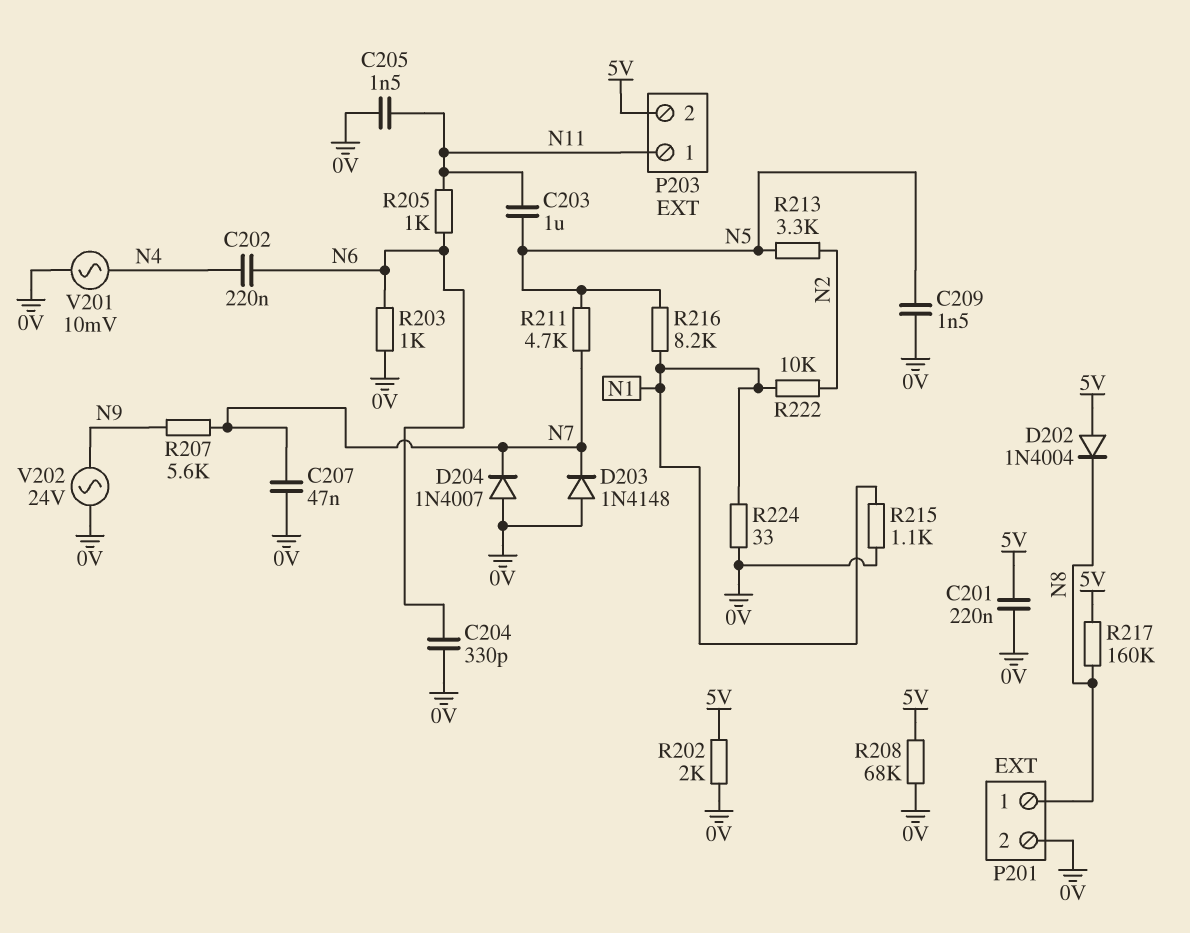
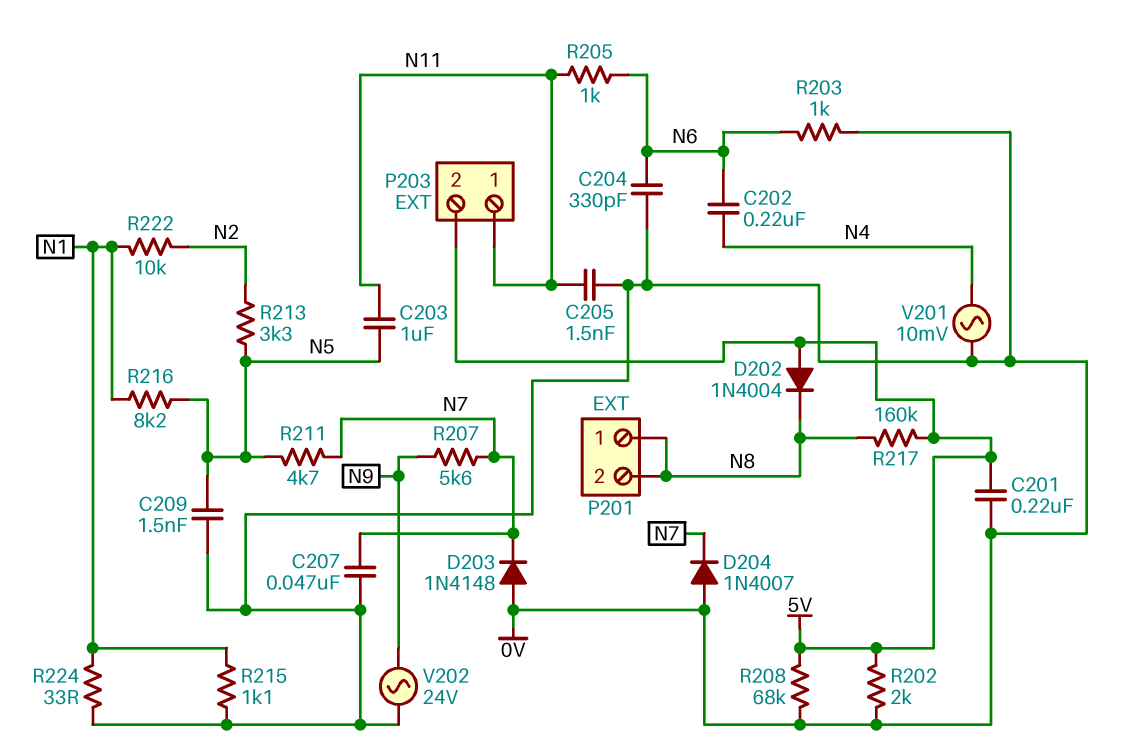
P201 pin 2: 0V -> N8

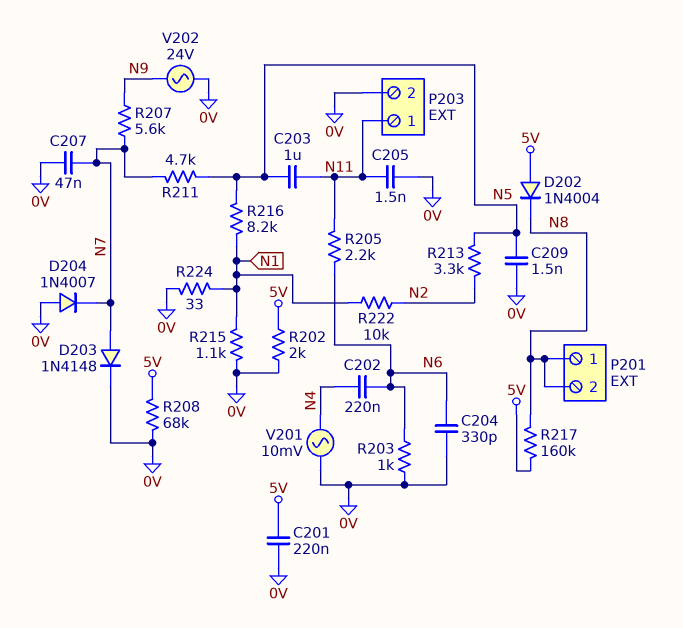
D203: diode 1N4148 (A 0V, K N7) -> diode 1N4148 (A N7, K 0V)
P203 pin 2: 5V -> 0V
R205: 1k (N6, N11) -> 2.2k (N6, N11)

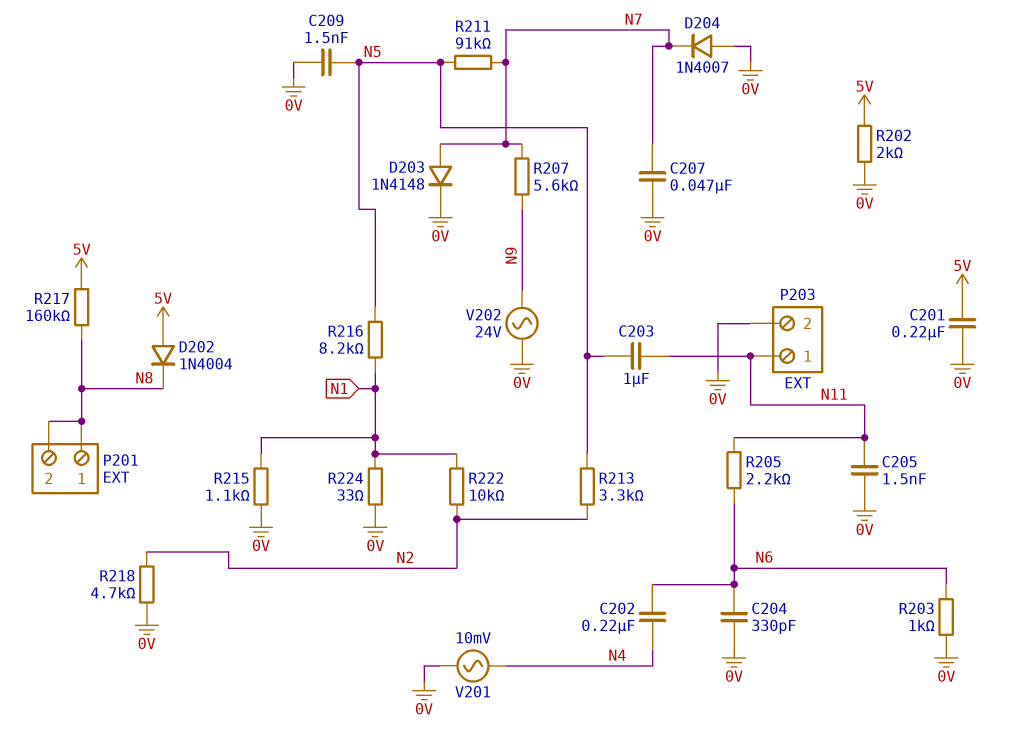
R208: 68k (0V, 5V) -> none
R211: 4.7k (N5, N7) -> 91k (N5, N7)
R218: none -> 4.7k (0V, N2)

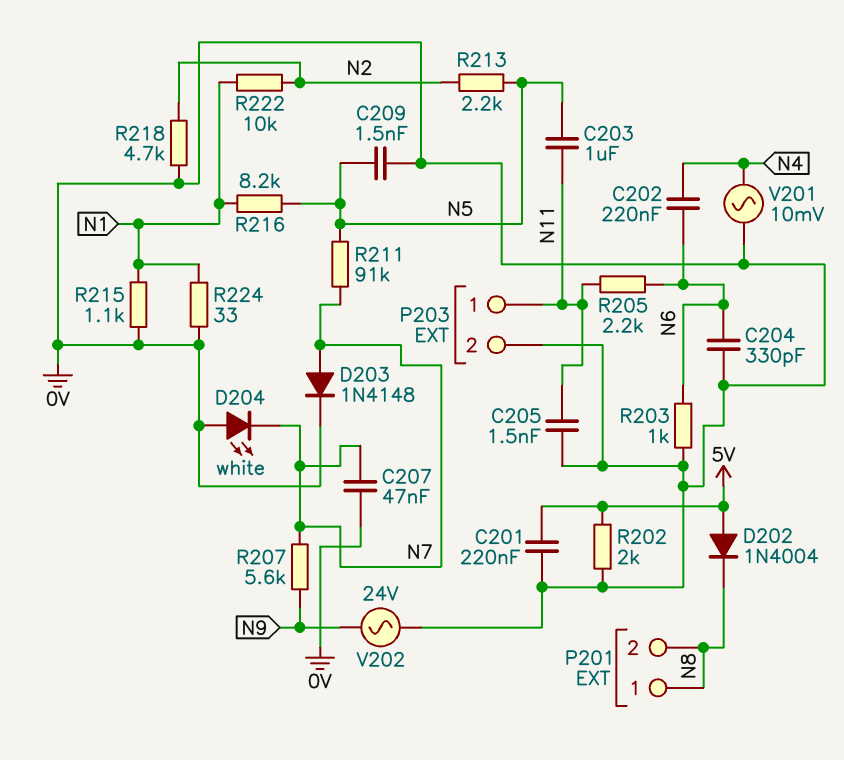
D204: diode 1N4007 (A 0V, K N7) -> LED white (A 0V, K N7)
R213: 3.3k (N2, N5) -> 2.2k (N2, N5)
R217: 160k (5V, N8) -> none

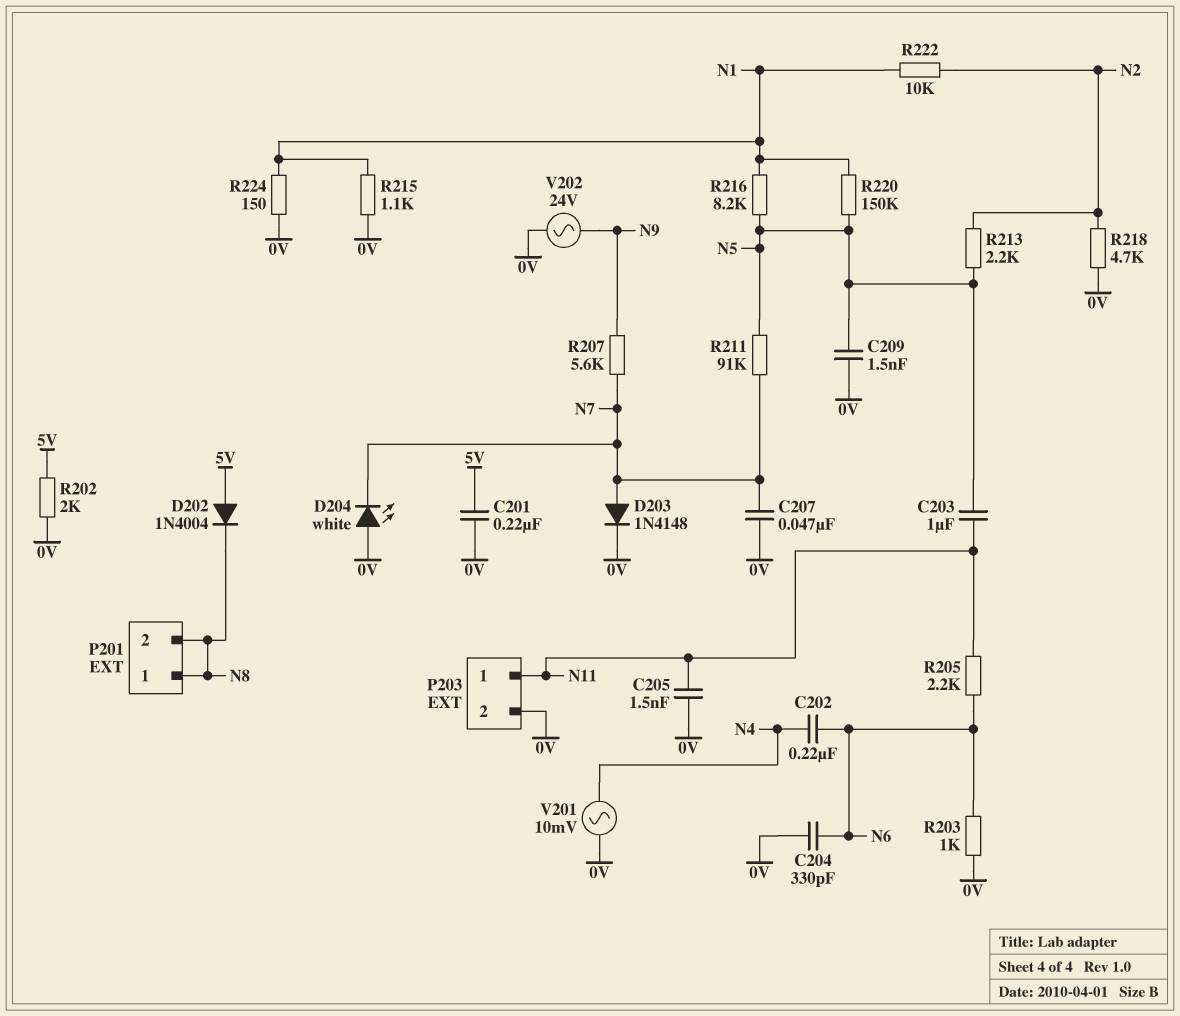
R220: none -> 150k (N1, N5)
R224: 33 (0V, N1) -> 150 (0V, N1)

